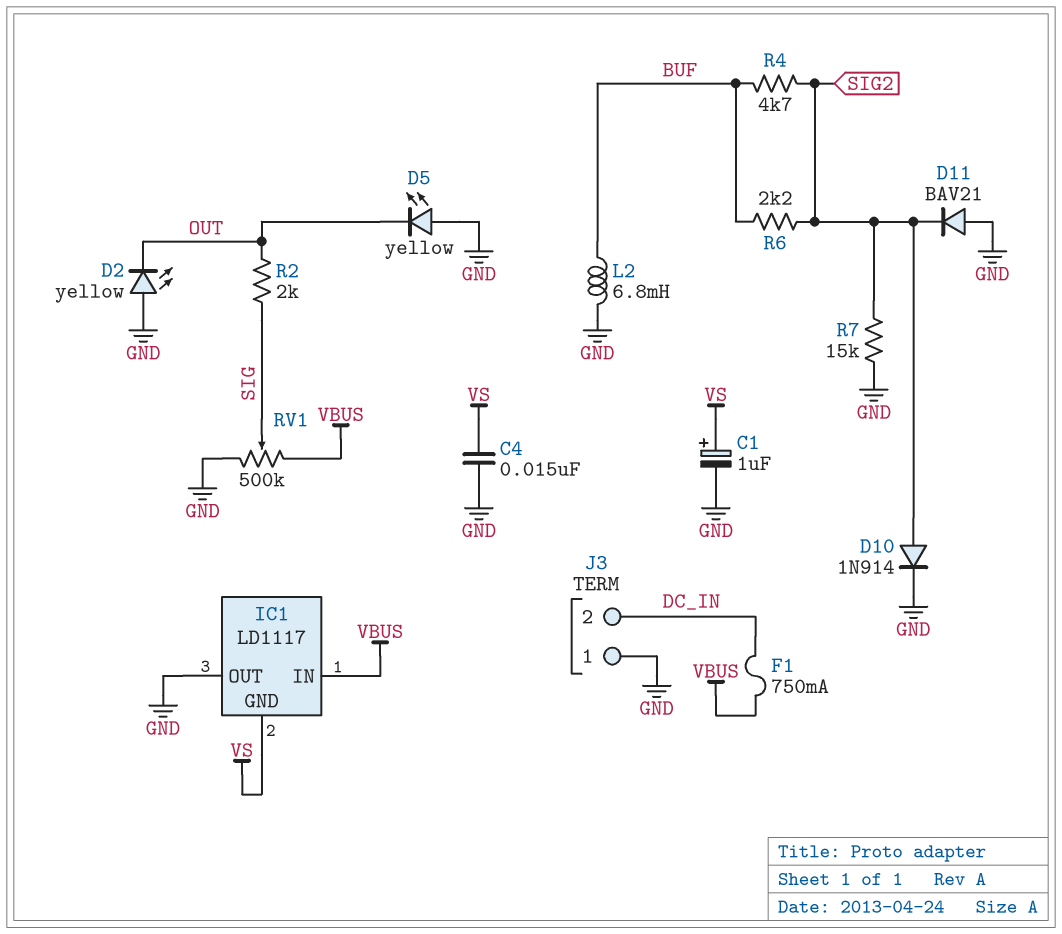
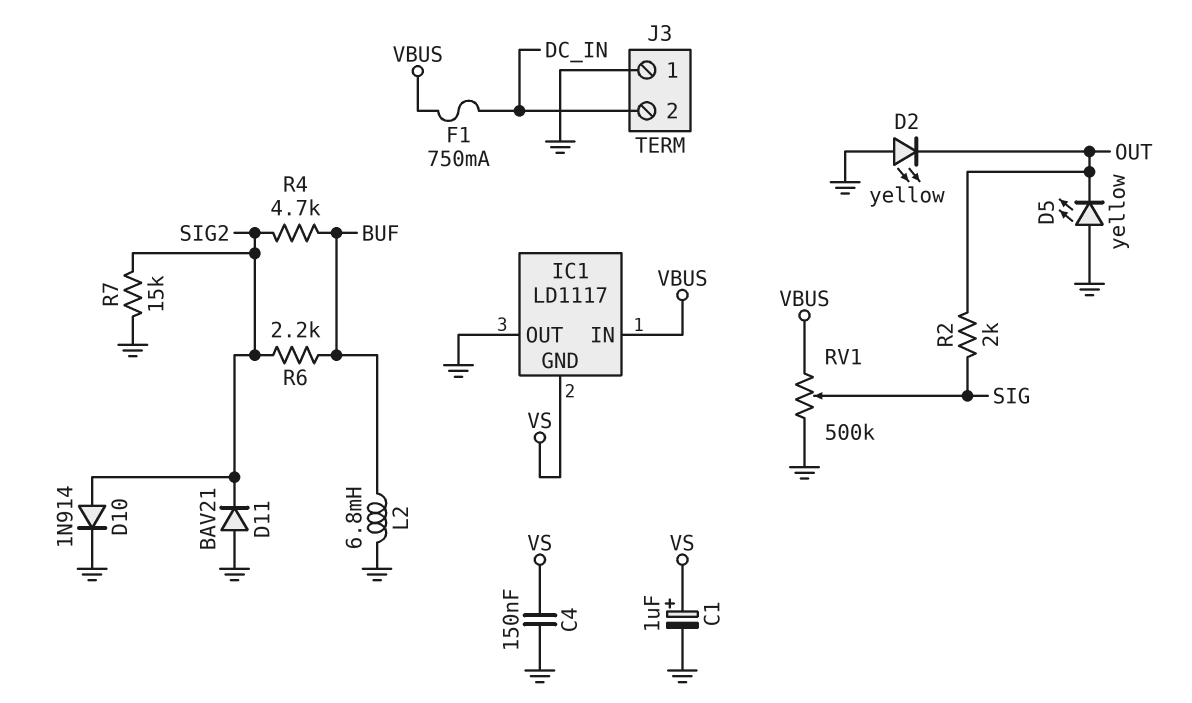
C4: 15nF (GND, VS) -> 150nF (GND, VS)

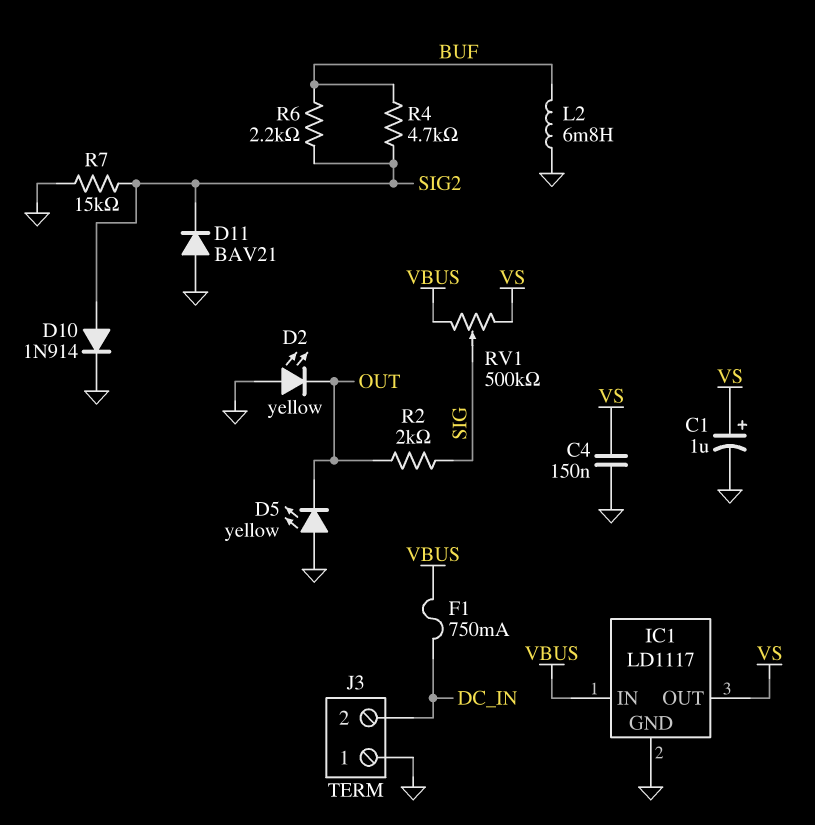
IC1 pin GND: VS -> GND
IC1 pin OUT: GND -> VS
RV1: 500k (GND, VBUS, wiper SIG) -> 500k (VBUS, VS, wiper SIG)

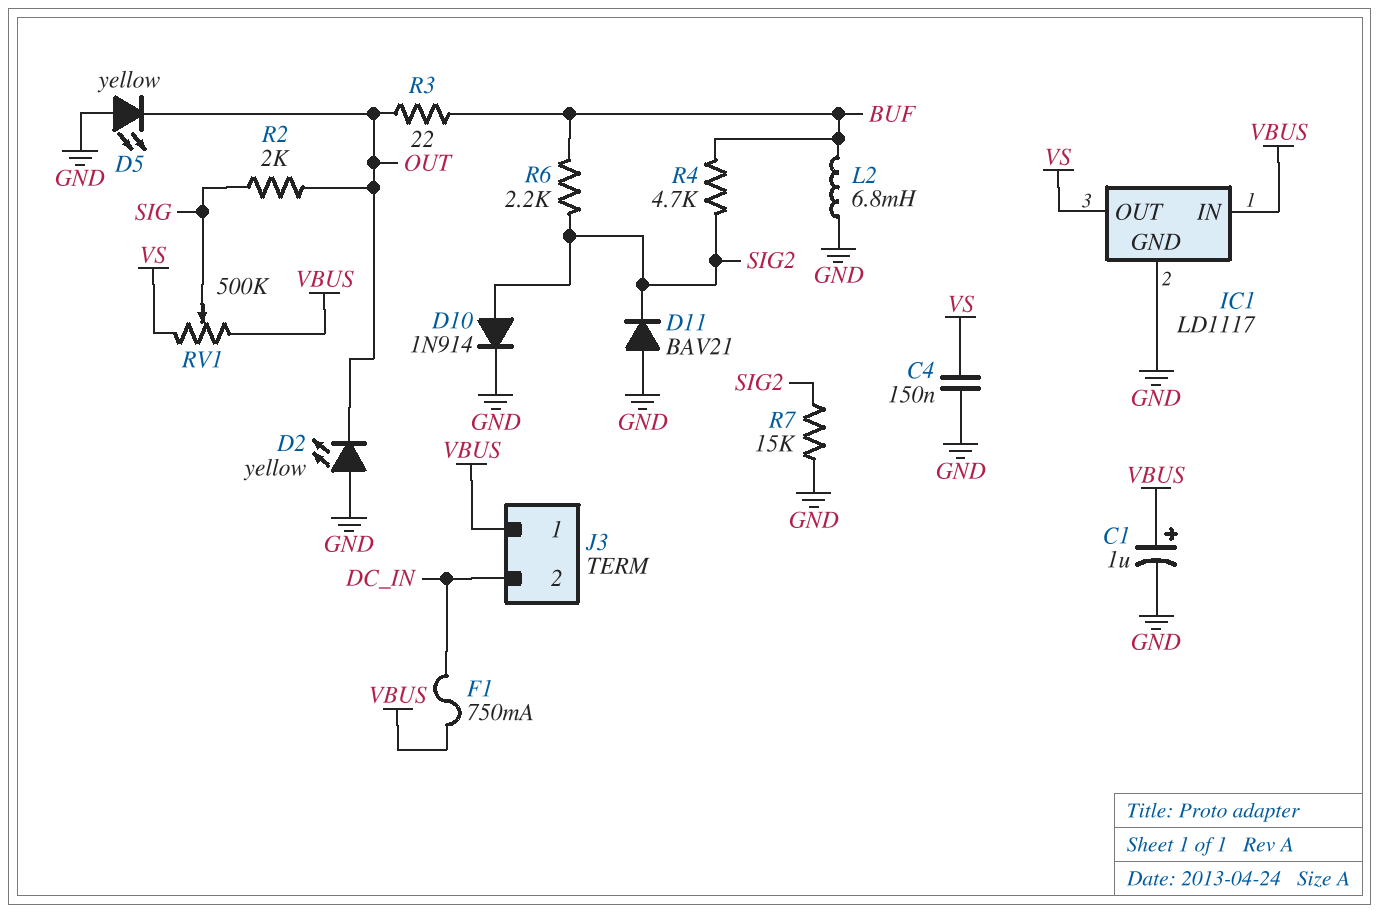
C1: 1uF (plus VS, minus GND) -> 1uF (plus VBUS, minus GND)
J3 pin 1: GND -> VBUS
R3: none -> 22 (BUF, OUT)

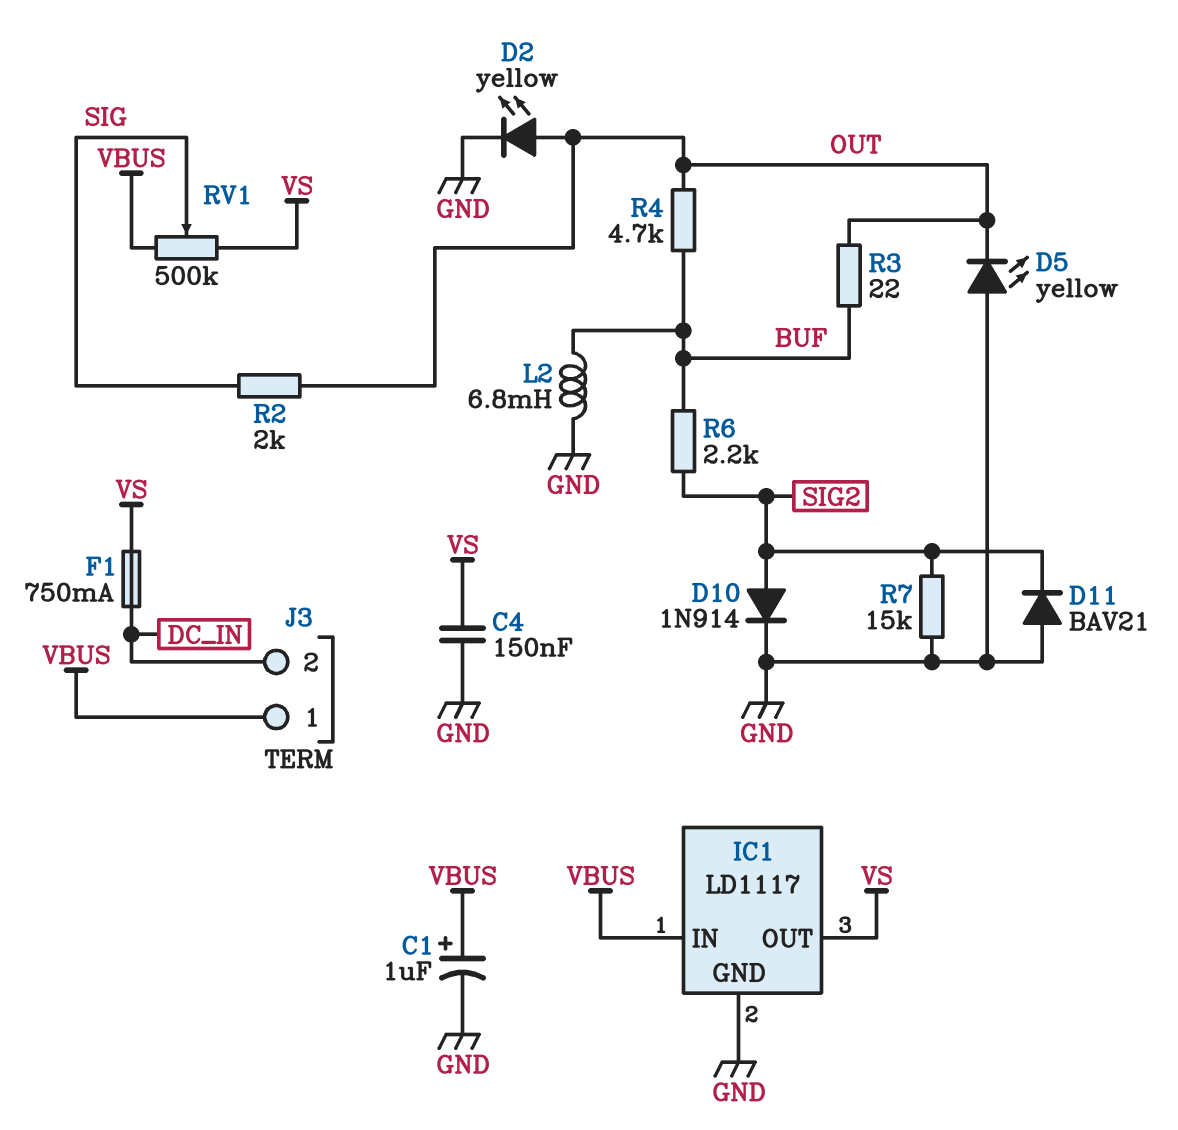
D2: LED yellow (A GND, K OUT) -> LED yellow (A OUT, K GND)
F1: 750mA (DC_IN, VBUS) -> 750mA (DC_IN, VS)
R4: 4.7k (BUF, SIG2) -> 4.7k (BUF, OUT)

